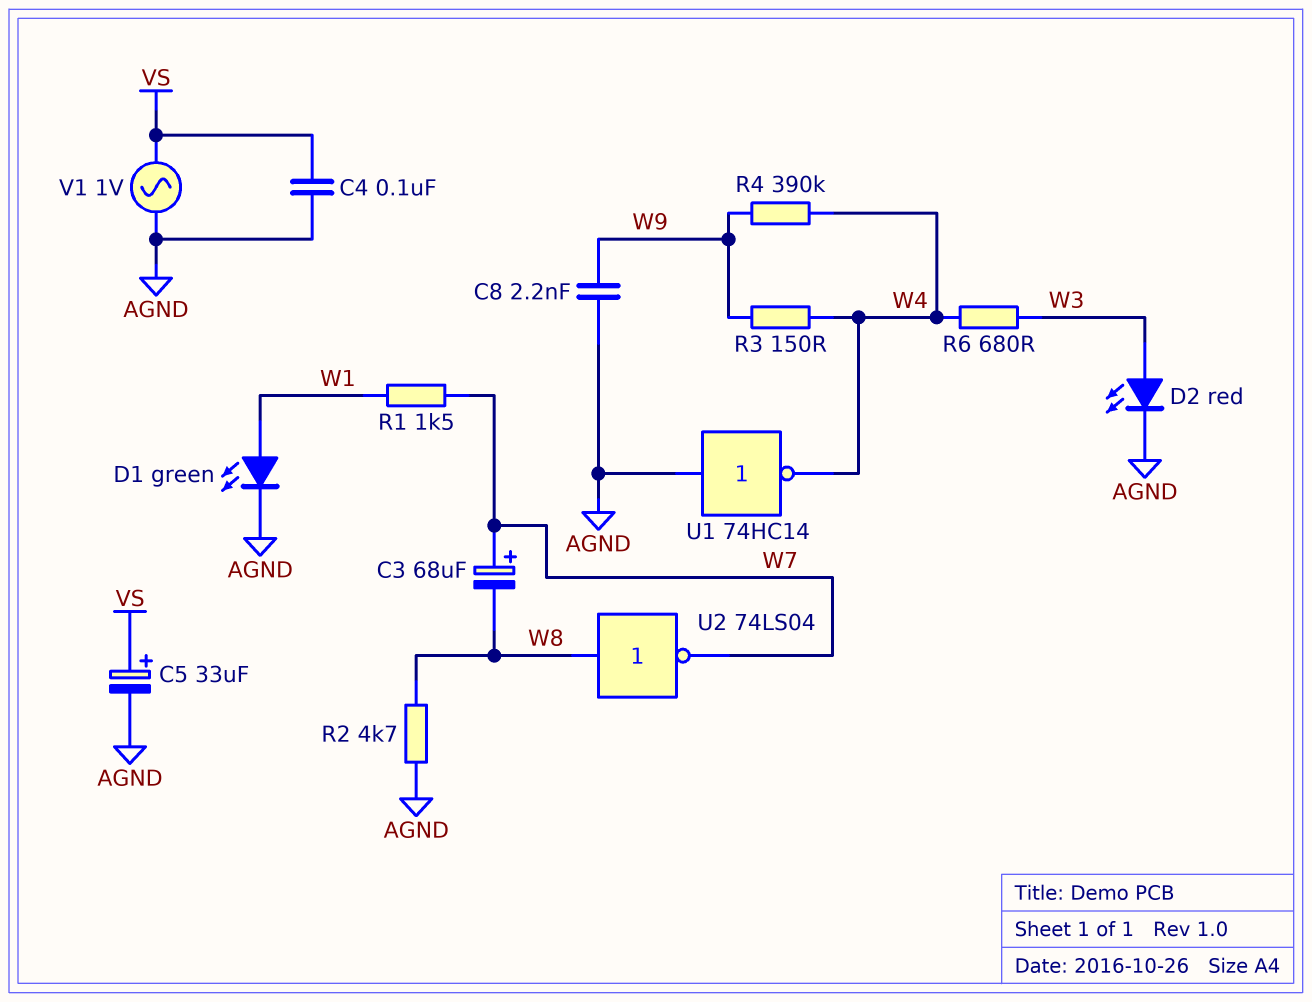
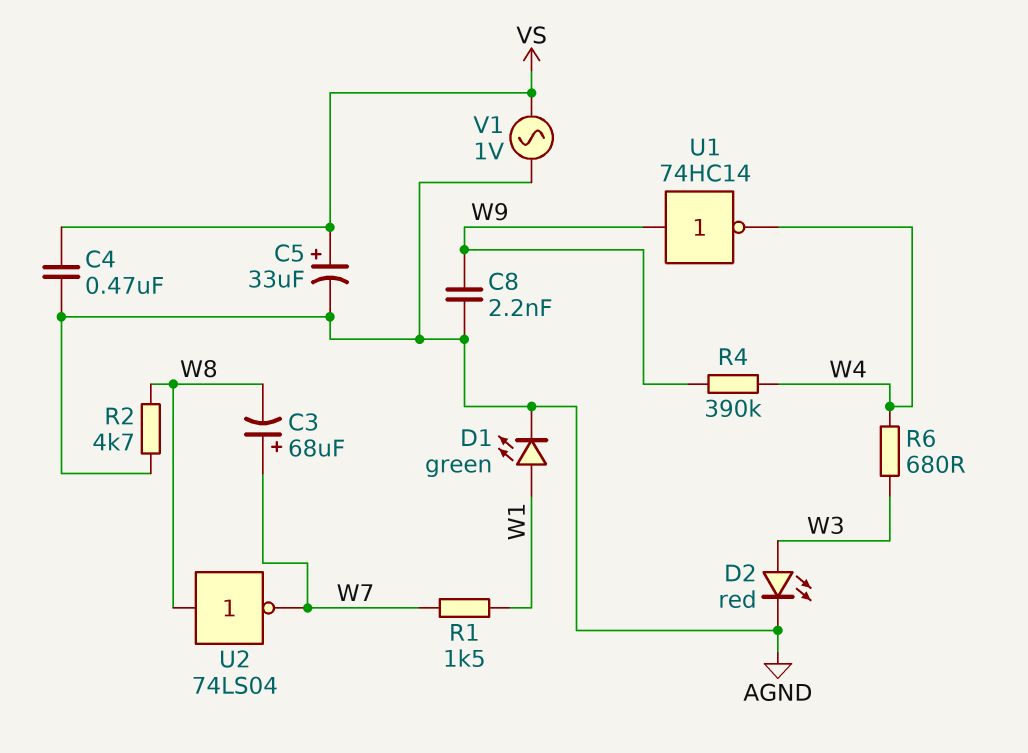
C4: 100nF (AGND, VS) -> 470nF (AGND, VS)
R3: 150 (W4, W9) -> none
U1: NOT 74HC14 (in AGND, out W4) -> NOT 74HC14 (in W9, out W4)

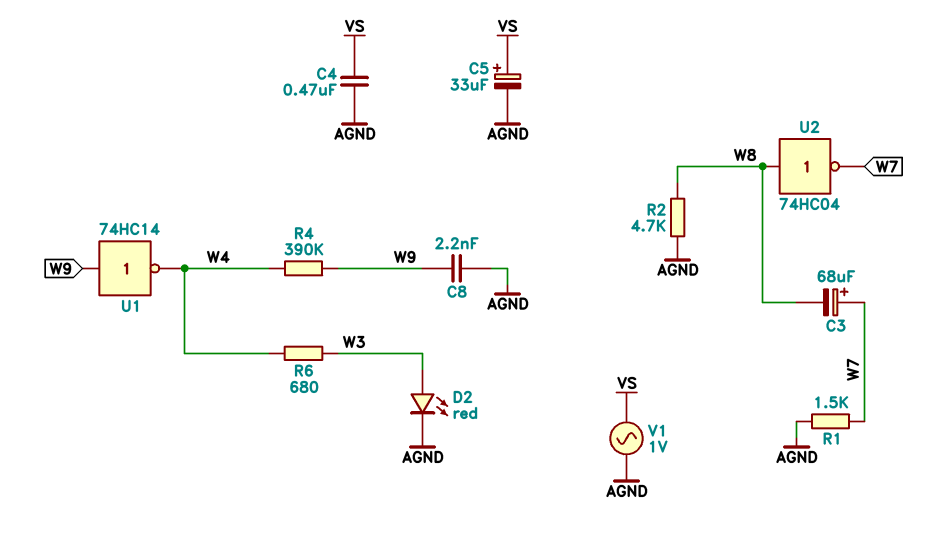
D1: LED green (A W1, K AGND) -> none
R1: 1.5k (W1, W7) -> 1.5k (AGND, W7)
U2: NOT 74LS04 (in W8, out W7) -> NOT 74HC04 (in W8, out W7)

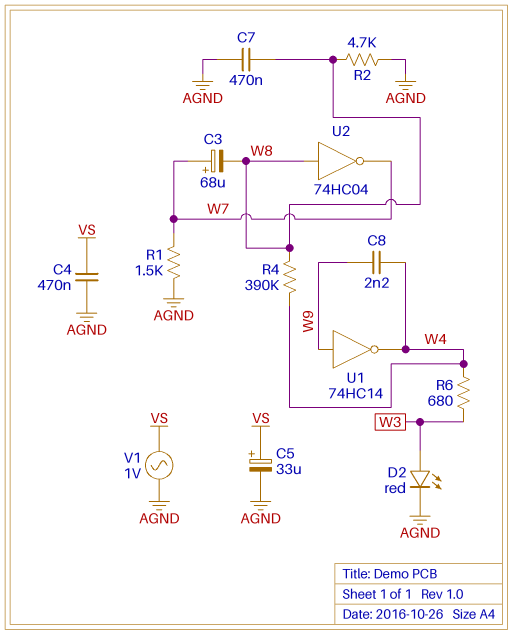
C7: none -> 470nF (AGND, W8)
C8: 2.2nF (AGND, W9) -> 2.2nF (W4, W9)
R4: 390k (W4, W9) -> 390k (W4, W8)

